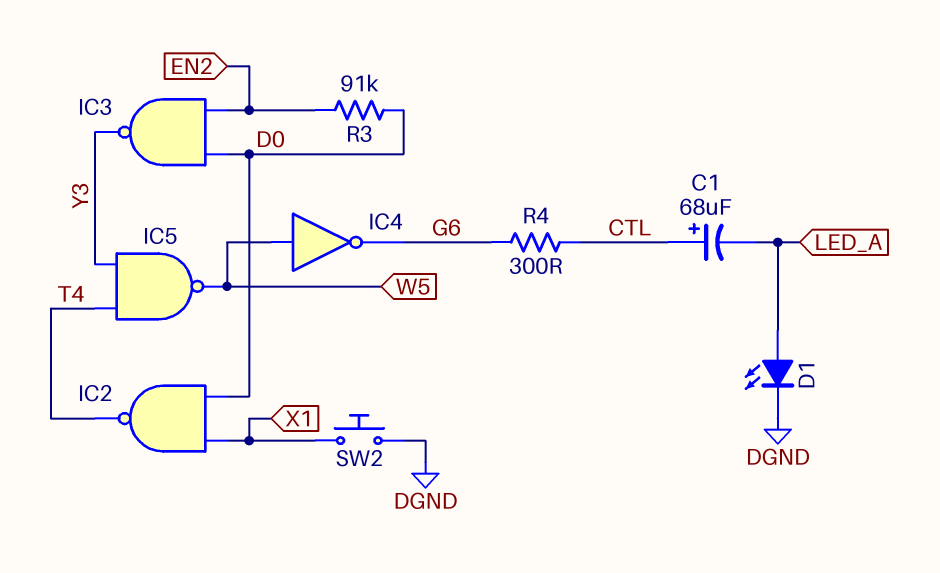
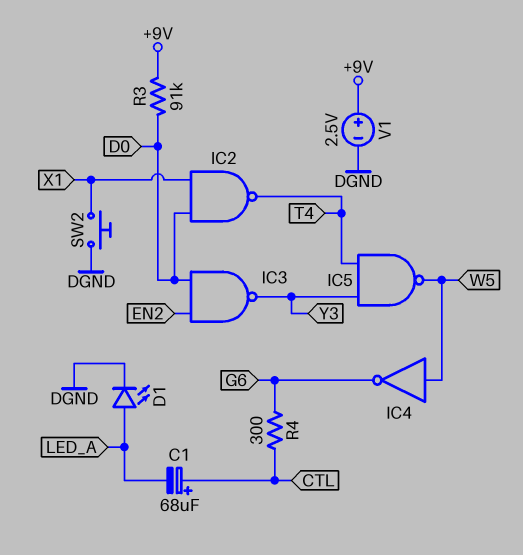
R3: 91k (D0, EN2) -> 91k (+9V, D0)
V1: none -> 2.5V (plus +9V, minus DGND)

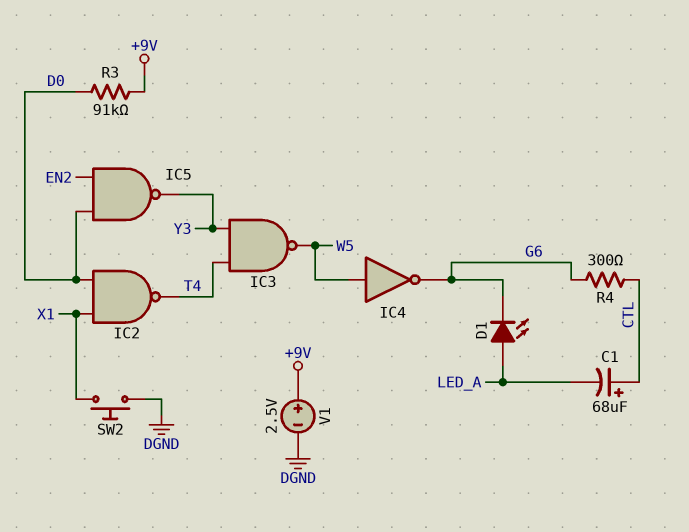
D1: LED (A LED_A, K DGND) -> LED (A LED_A, K G6)
IC3: NAND (in D0, in EN2, out Y3) -> NAND (in T4, in Y3, out W5)
IC5: NAND (in T4, in Y3, out W5) -> NAND (in D0, in EN2, out Y3)

